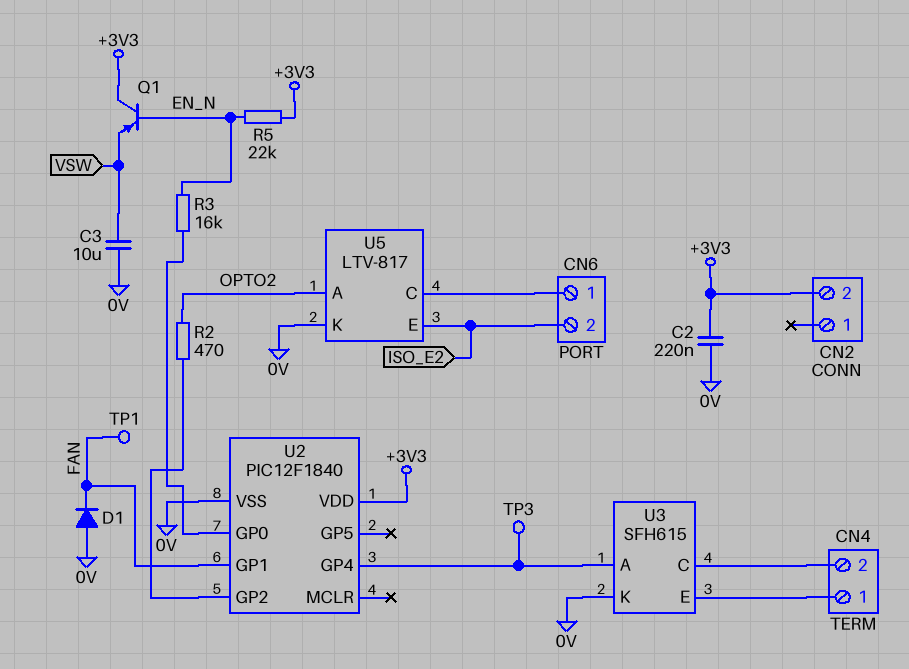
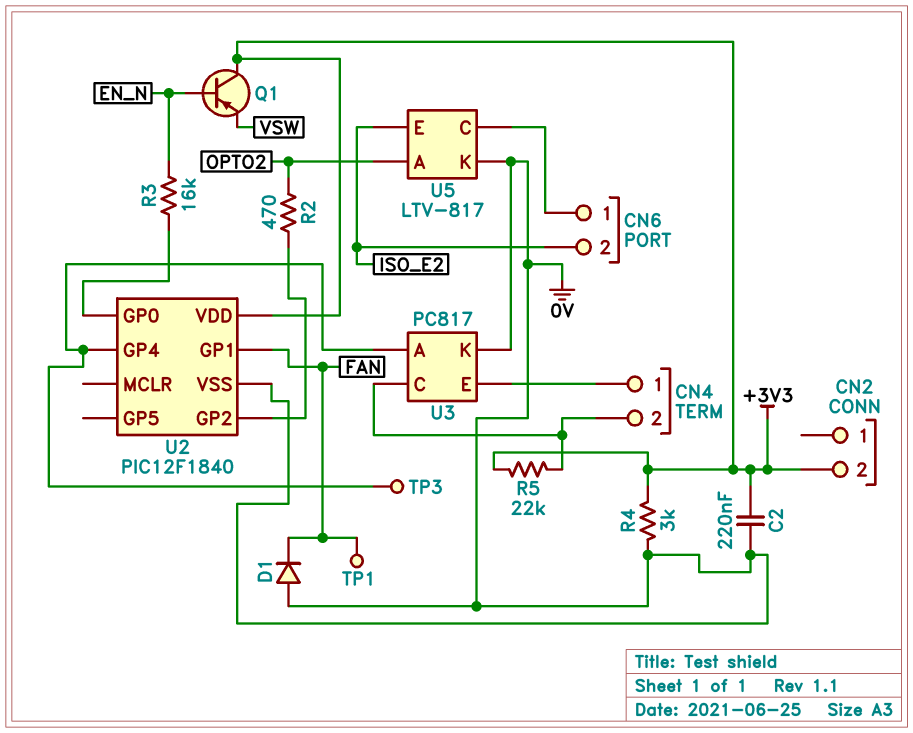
C3: 10uF (0V, VSW) -> none
R4: none -> 3k (+3V3, 0V)
R5: 22k (+3V3, EN_N) -> 22k (+3V3, CN4/2)
U3: SFH615 -> PC817

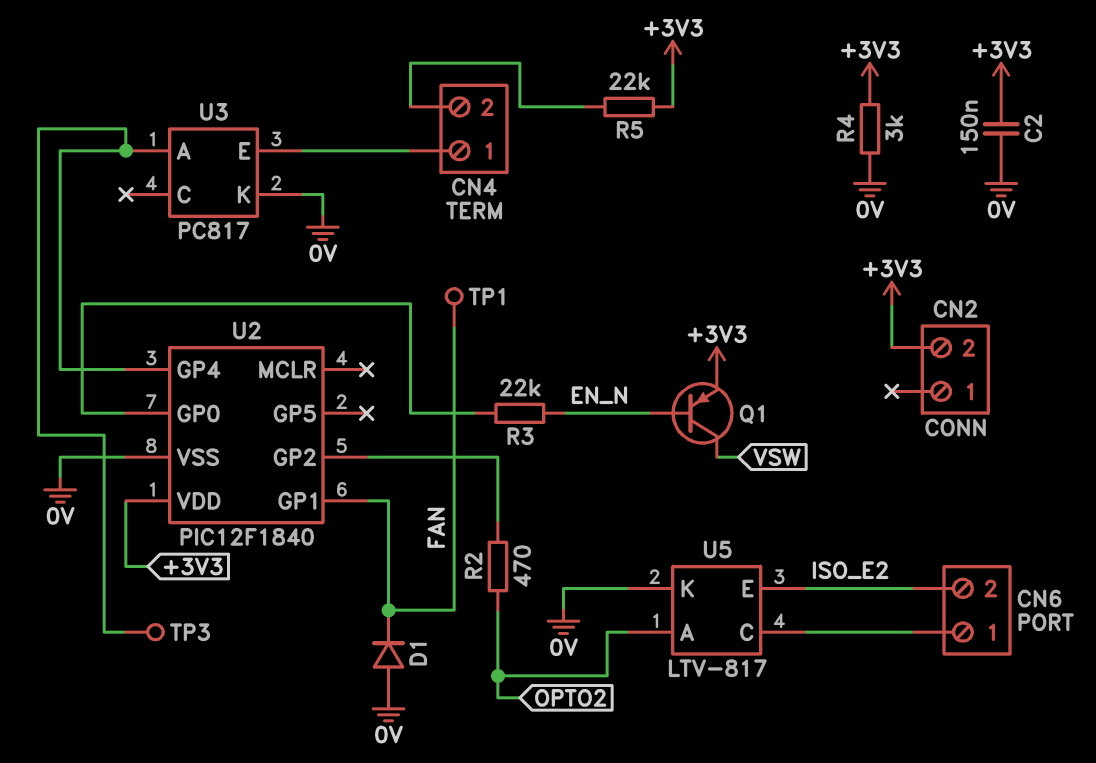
C2: 220nF (+3V3, 0V) -> 150nF (+3V3, 0V)
Q1: PNP (B EN_N, C +3V3, E VSW) -> PNP (B EN_N, C VSW, E +3V3)
R3: 16k (EN_N, U2/GP0) -> 22k (EN_N, U2/GP0)
U3 pin C: CN4/2 -> none

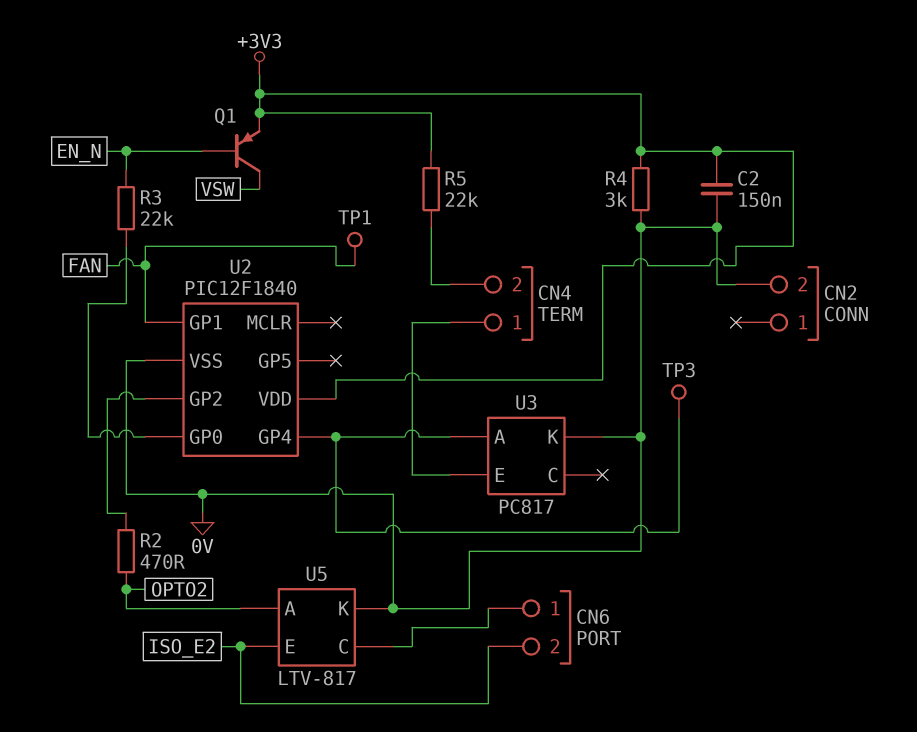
CN2 pin 2: +3V3 -> 0V
D1: diode (A 0V, K FAN) -> none

